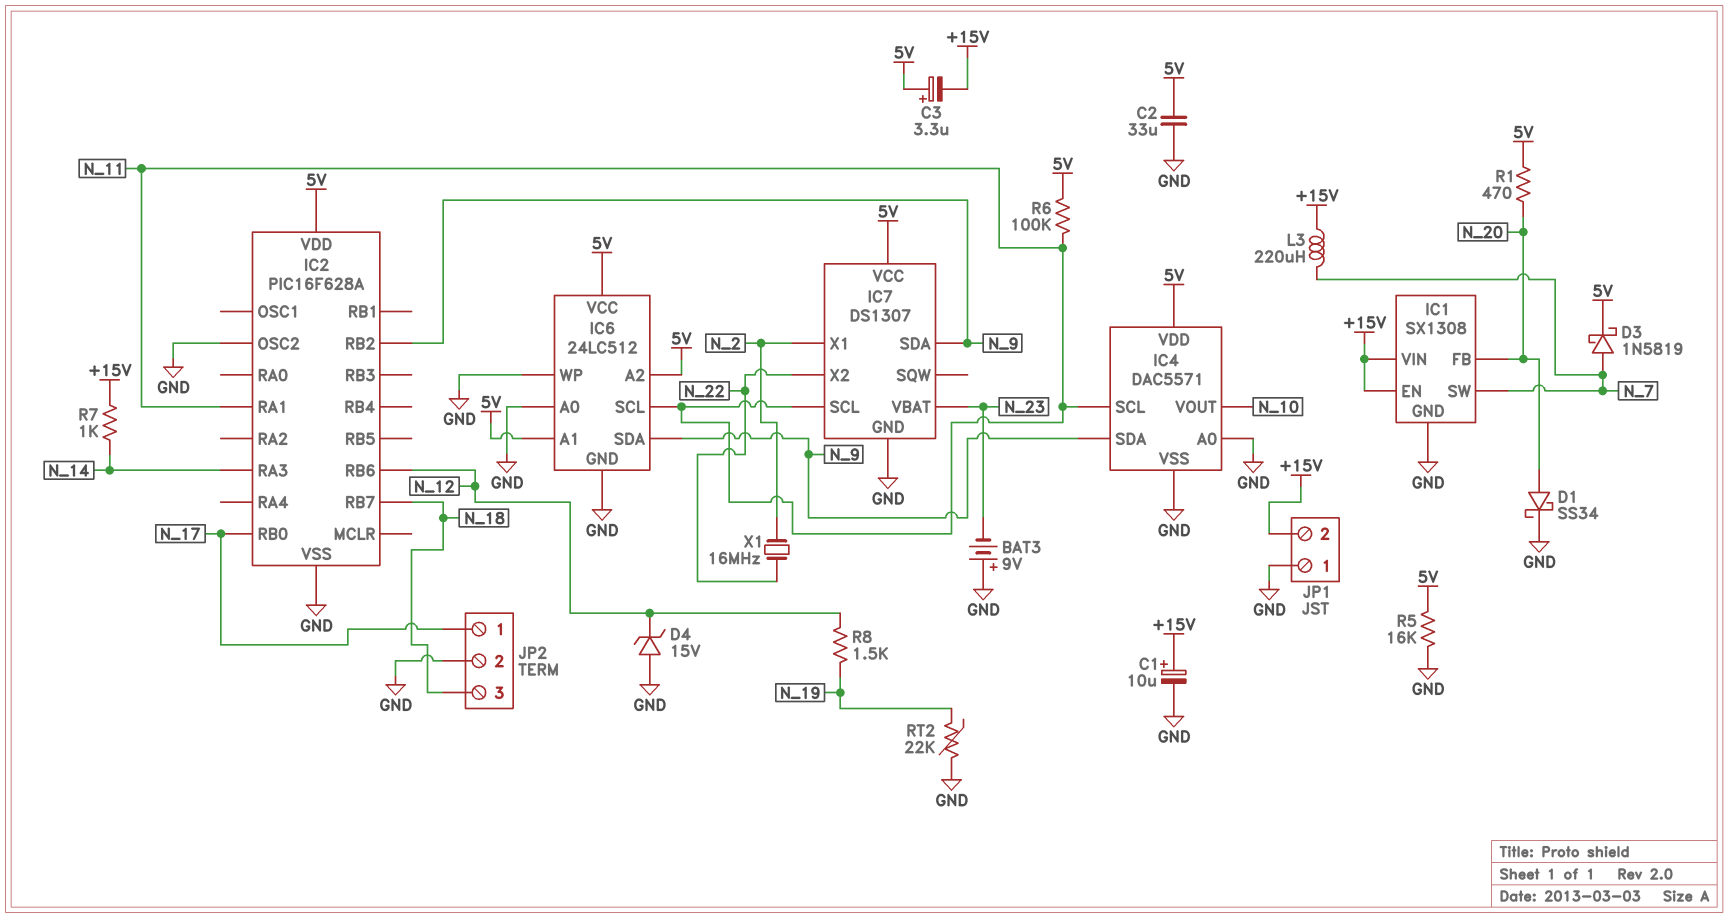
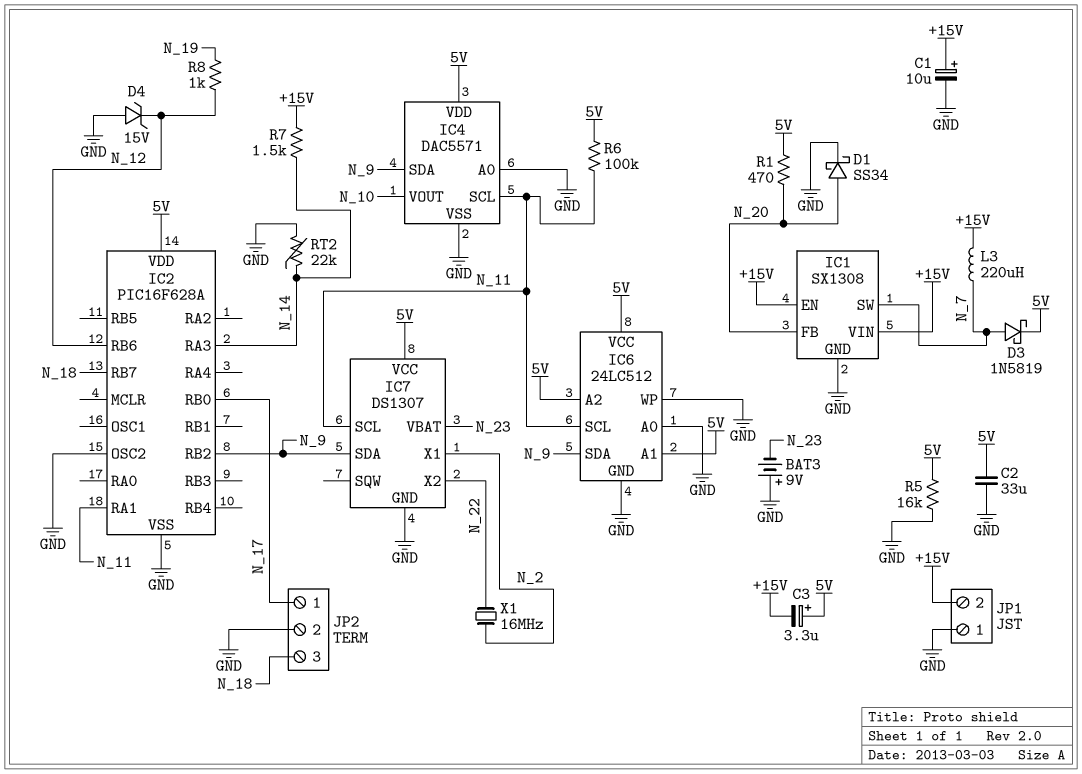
R7: 1k (+15V, N_14) -> 1.5k (+15V, N_14)
R8: 1.5k (N_12, N_19) -> 1k (N_12, N_19)
RT2: 22k (GND, N_19) -> 22k (GND, N_14)

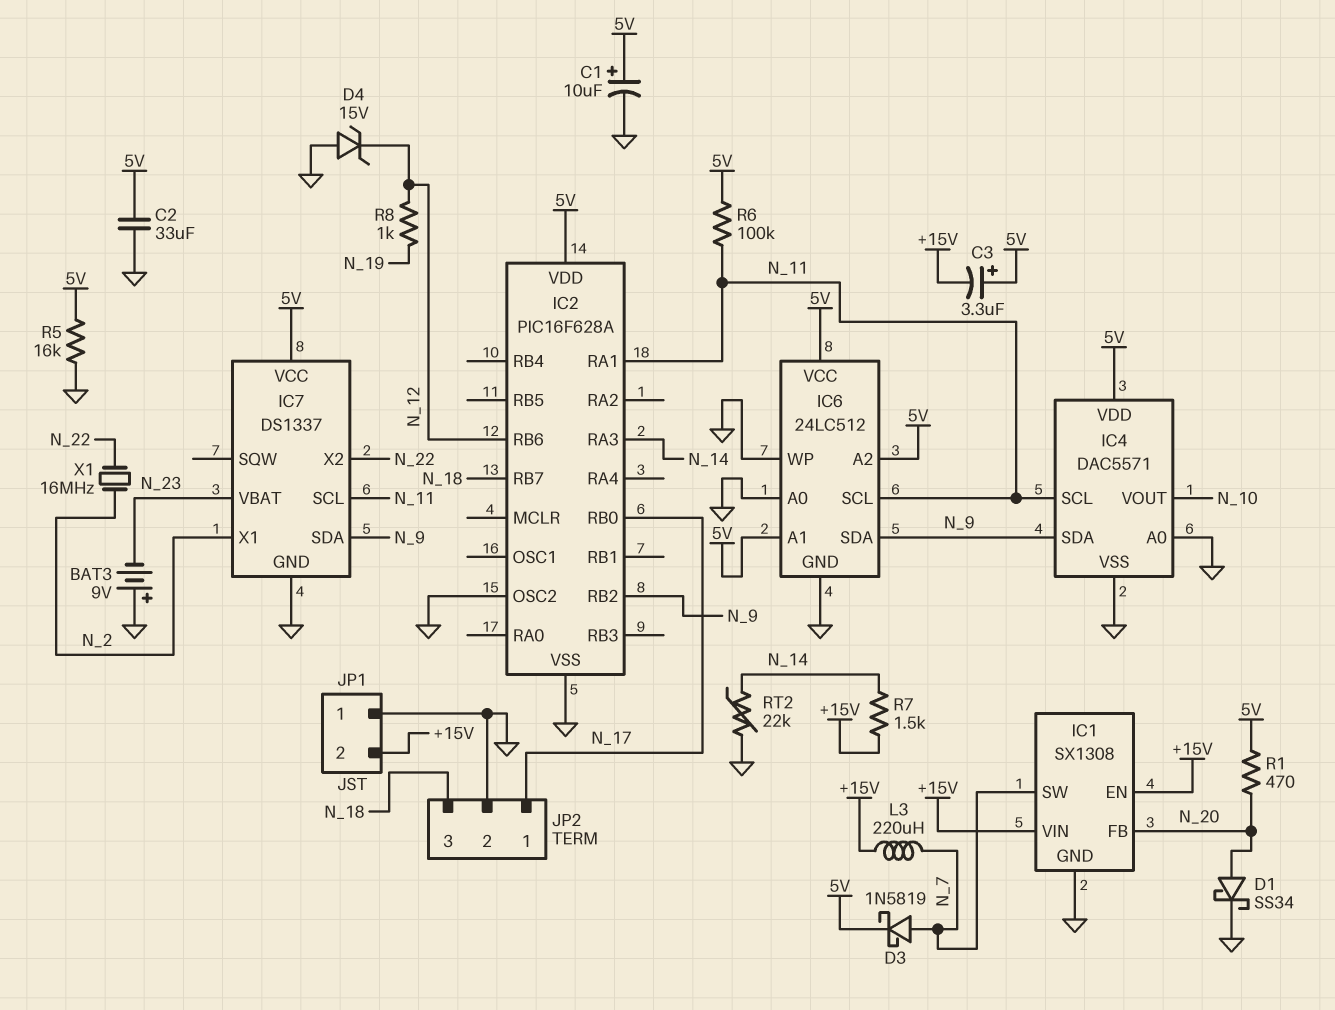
C1: 10uF (plus +15V, minus GND) -> 10uF (plus 5V, minus GND)
IC7: DS1307 -> DS1337

